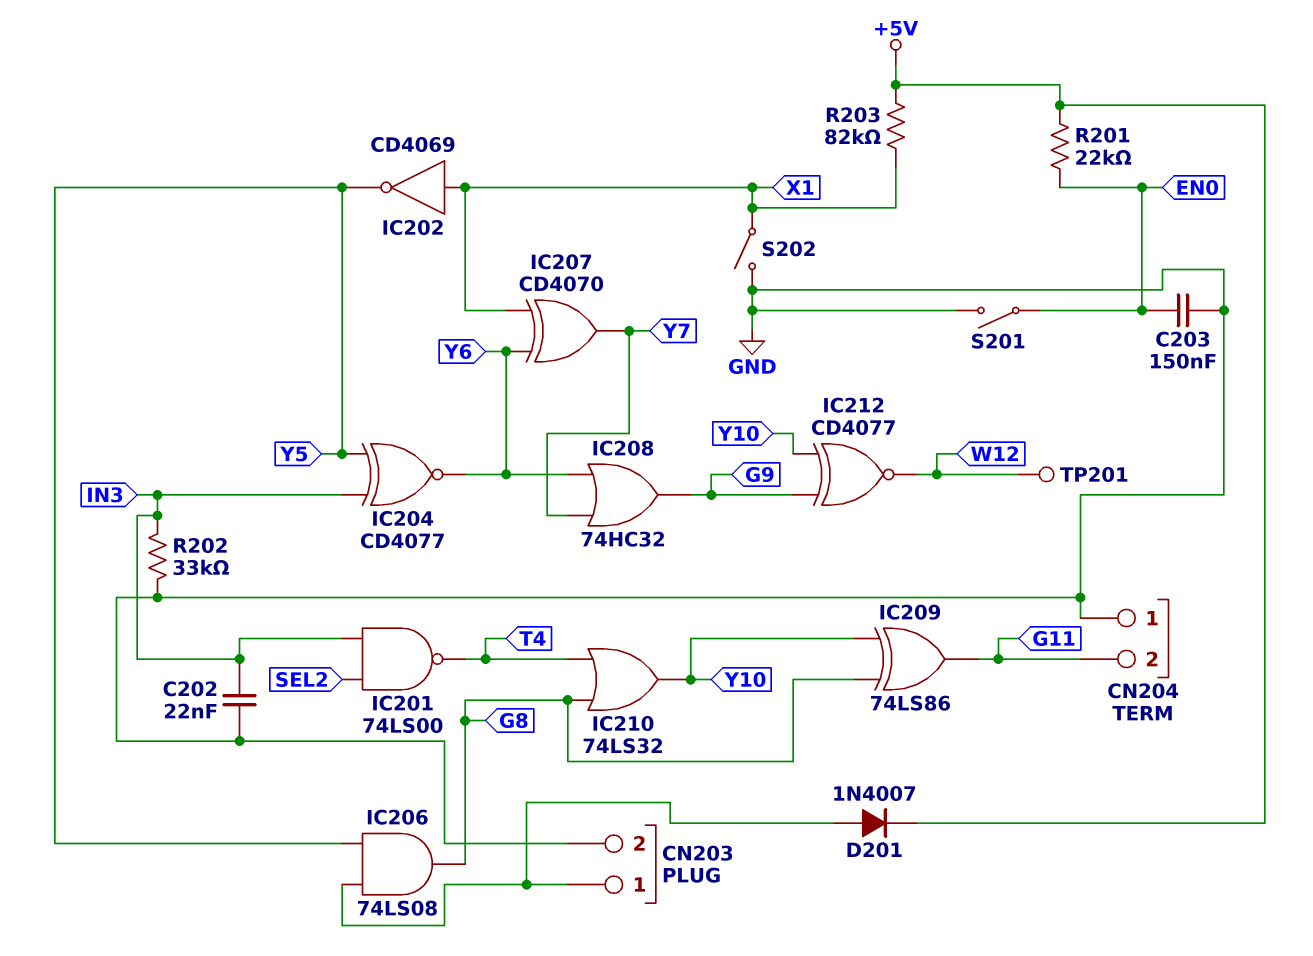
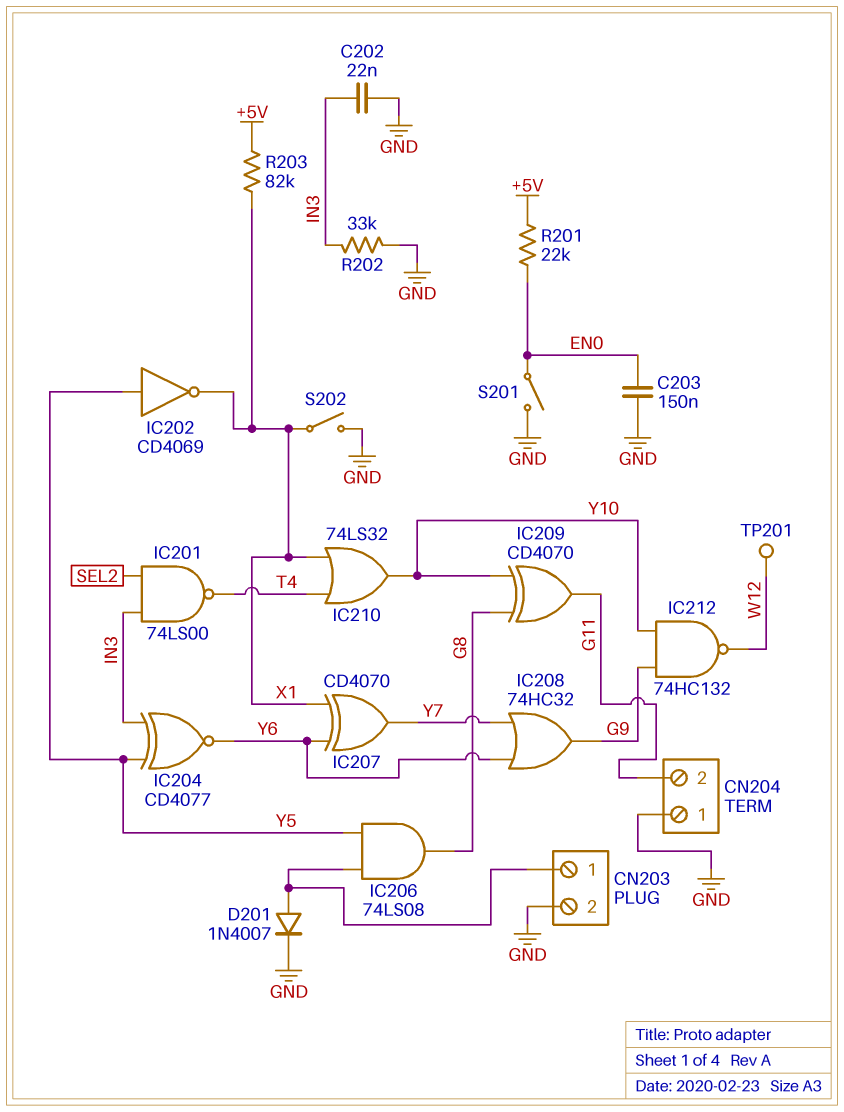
D201: diode 1N4007 (A CN203/1, K +5V) -> diode 1N4007 (A CN203/1, K GND)
IC202: NOT CD4069 (in X1, out Y5) -> NOT CD4069 (in Y5, out X1)
IC209: XOR 74LS86 (in G8, in Y10, out G11) -> XOR CD4070 (in G8, in Y10, out G11)
IC210: OR 74LS32 (in G8, in T4, out Y10) -> OR 74LS32 (in T4, in X1, out Y10)
IC212: XNOR CD4077 (in G9, in Y10, out W12) -> NAND 74HC132 (in G9, in Y10, out W12)

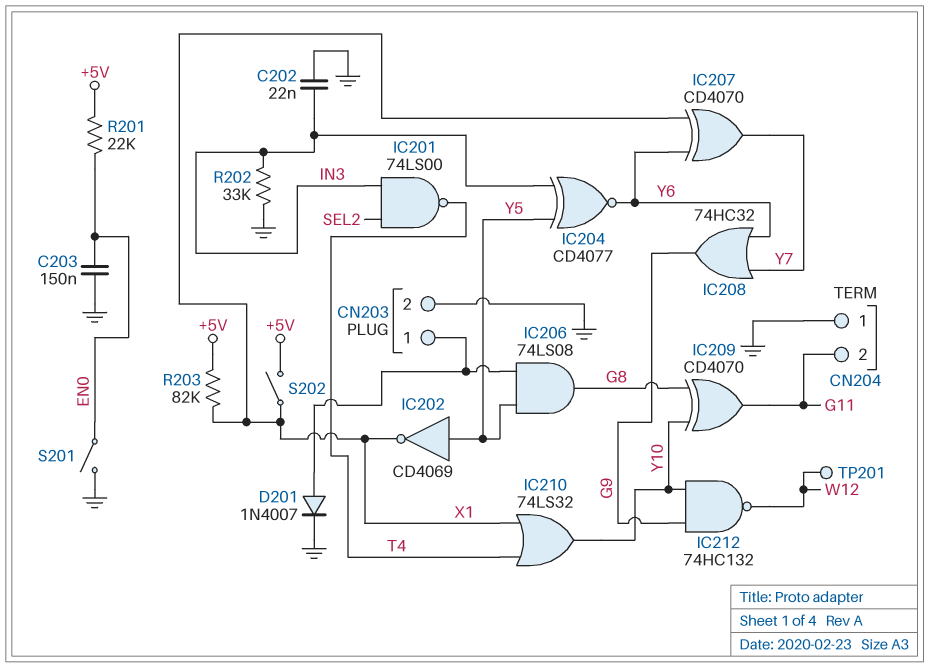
S202: switch (GND, X1) -> switch (+5V, X1)

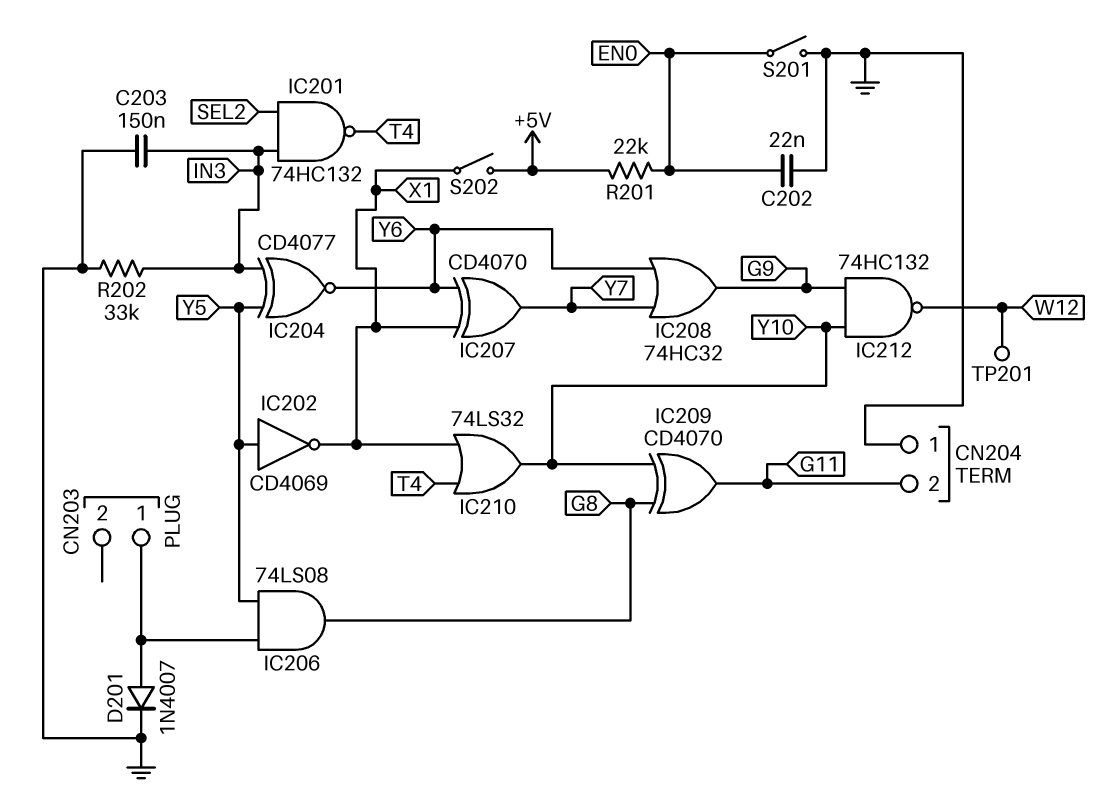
C202: 22nF (GND, IN3) -> 22nF (EN0, GND)
C203: 150nF (EN0, GND) -> 150nF (GND, IN3)
CN203 pin 2: GND -> none
IC201: NAND 74LS00 (in IN3, in SEL2, out T4) -> NAND 74HC132 (in IN3, in SEL2, out T4)
R203: 82k (+5V, X1) -> none

